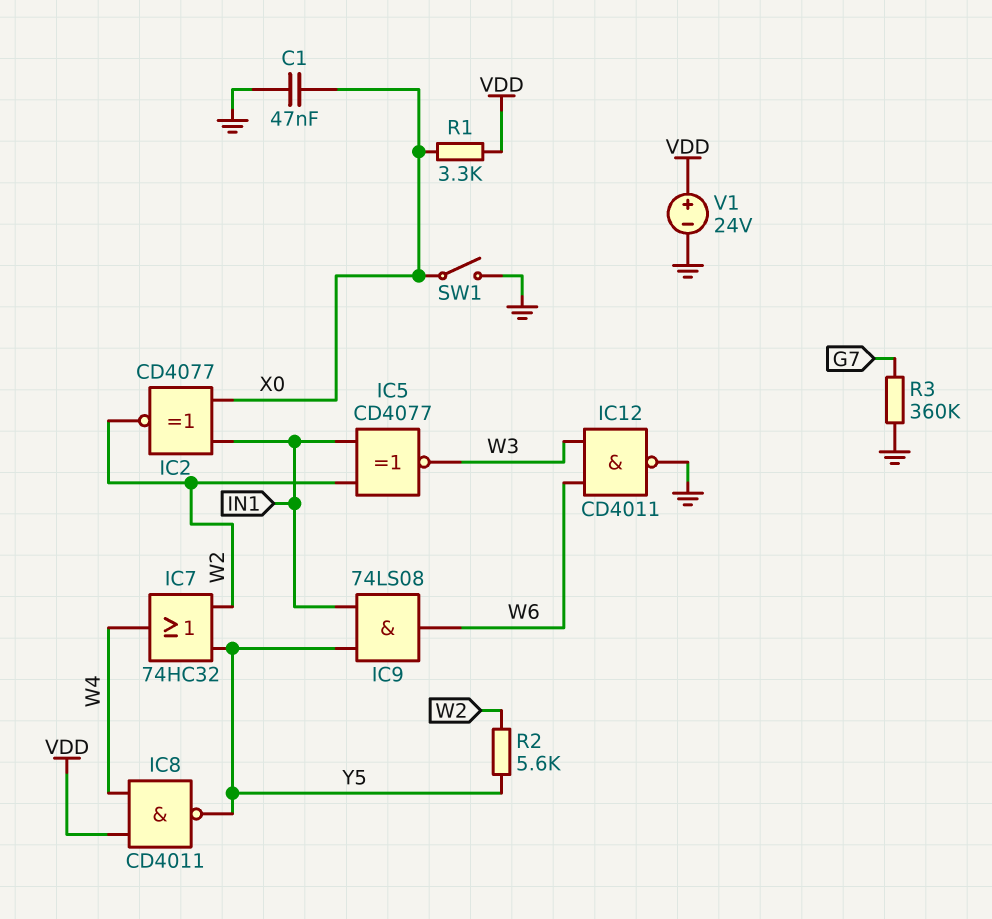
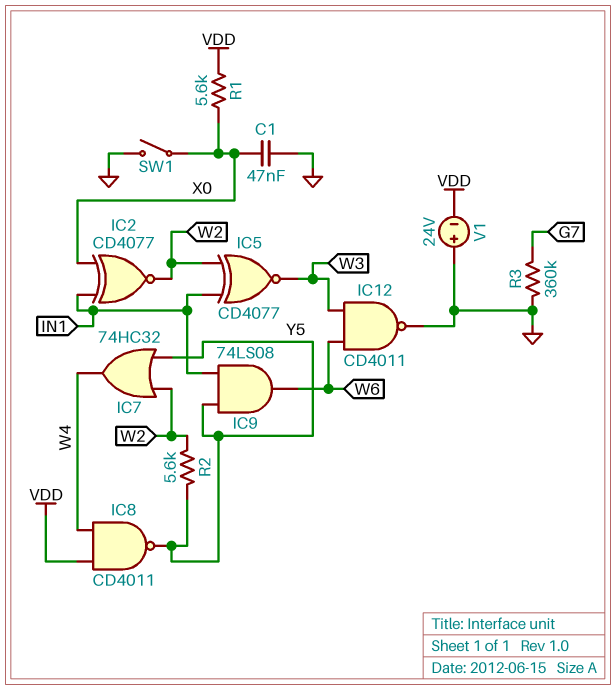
R1: 3.3k (VDD, X0) -> 5.6k (VDD, X0)
V1: 24V (plus VDD, minus GND) -> 24V (plus GND, minus VDD)

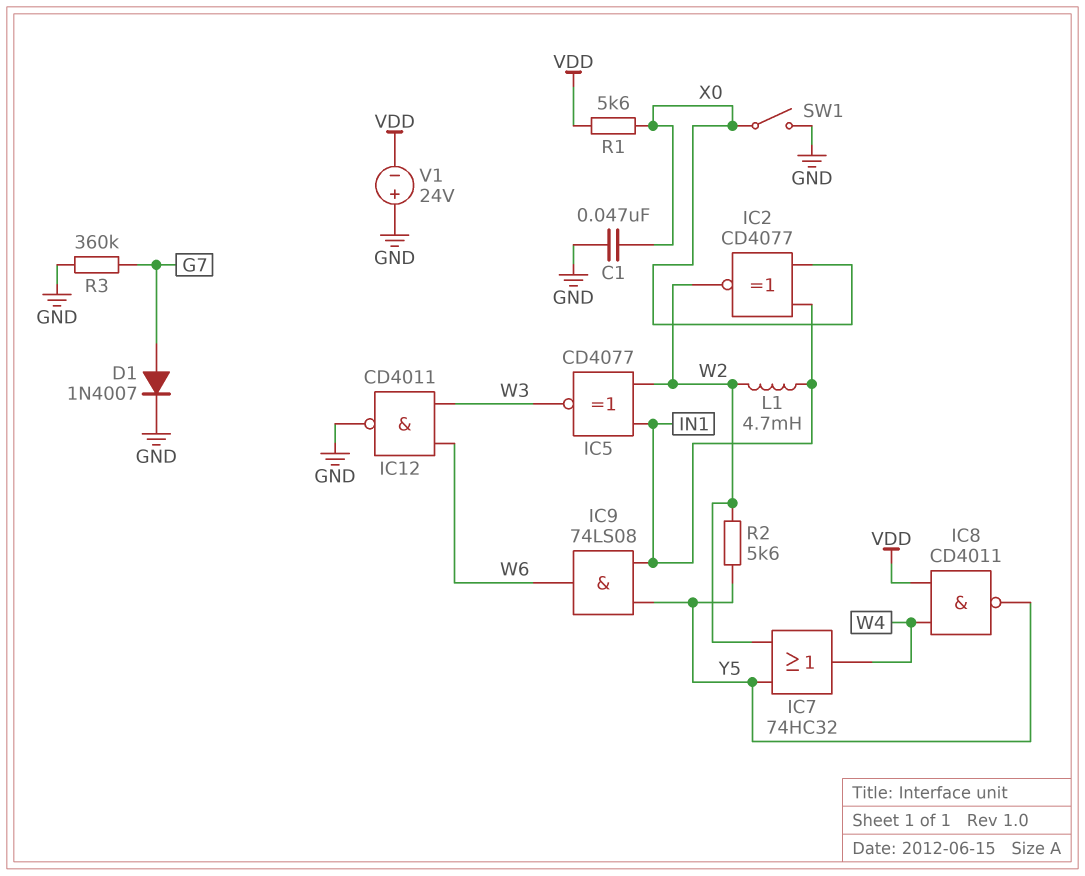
D1: none -> diode 1N4007 (A G7, K GND)
L1: none -> 4.7mH (IN1, W2)

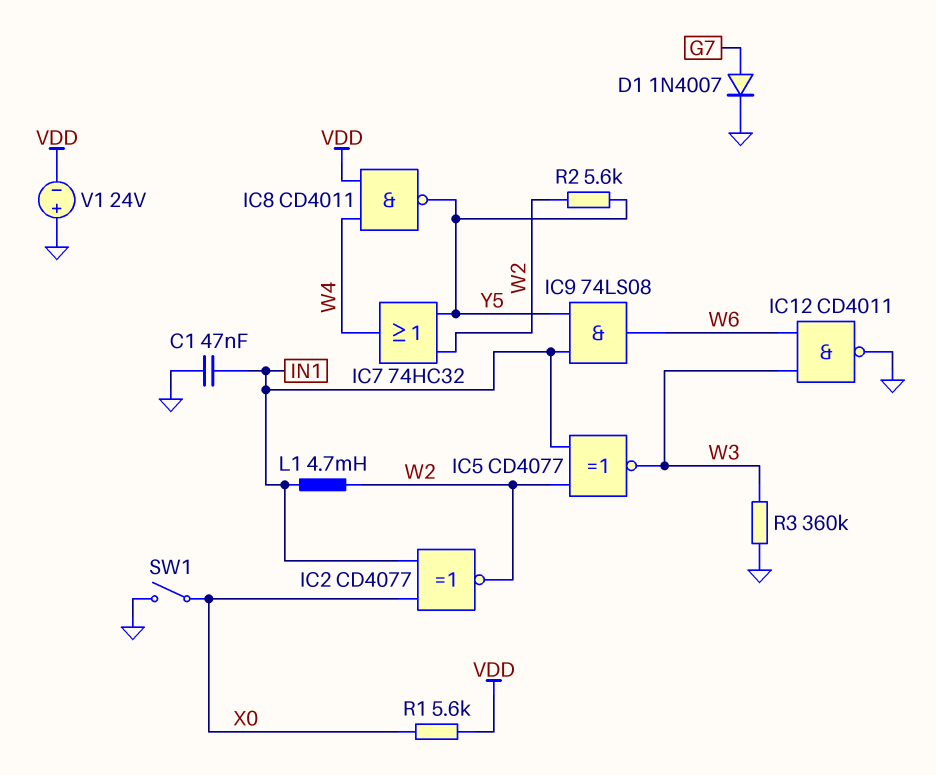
C1: 47nF (GND, X0) -> 47nF (GND, IN1)
R3: 360k (G7, GND) -> 360k (GND, W3)

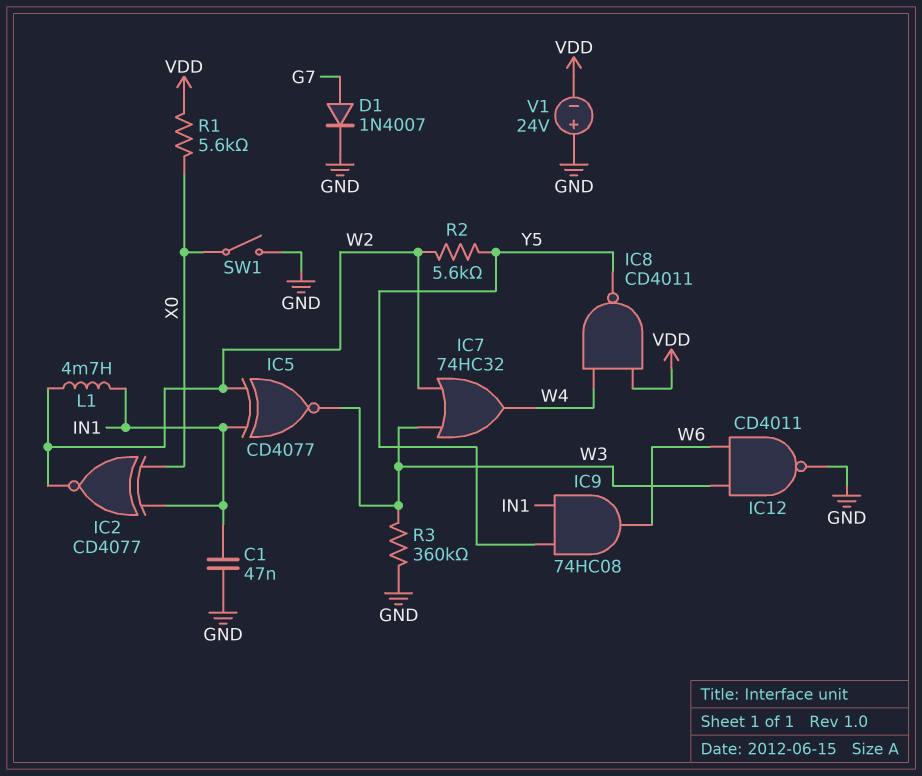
IC7: OR 74HC32 (in W2, in Y5, out W4) -> OR 74HC32 (in W2, in W3, out W4)
IC9: AND 74LS08 (in IN1, in Y5, out W6) -> AND 74HC08 (in IN1, in Y5, out W6)

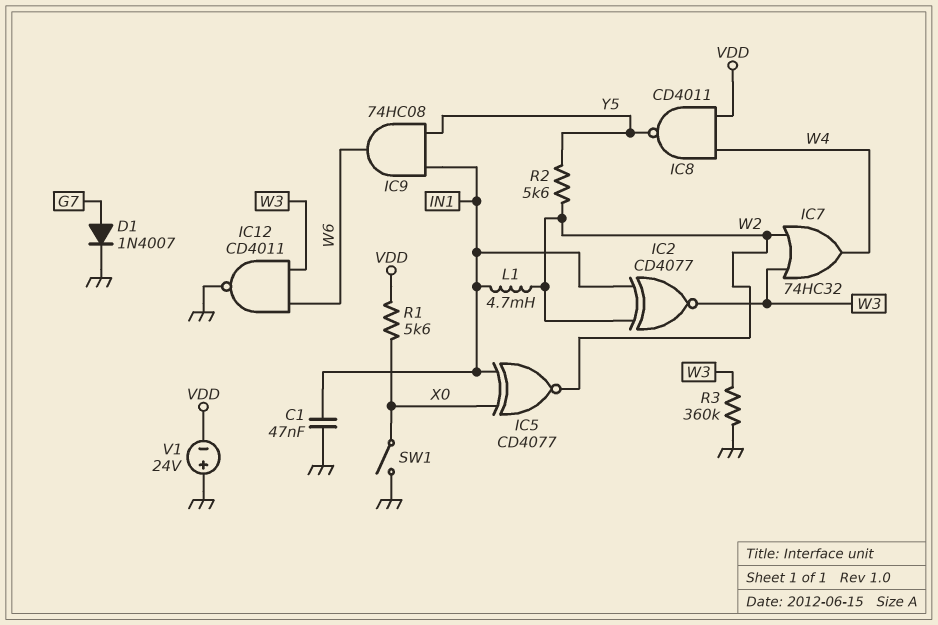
IC2: XNOR CD4077 (in IN1, in X0, out W2) -> XNOR CD4077 (in IN1, in W2, out W3)
IC5: XNOR CD4077 (in IN1, in W2, out W3) -> XNOR CD4077 (in IN1, in X0, out W2)

